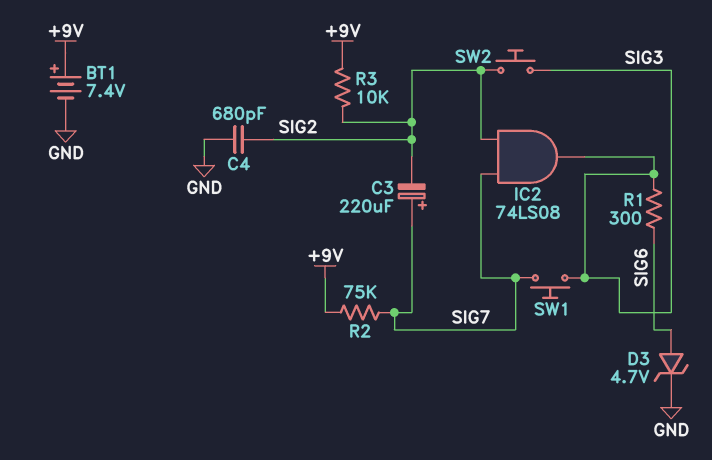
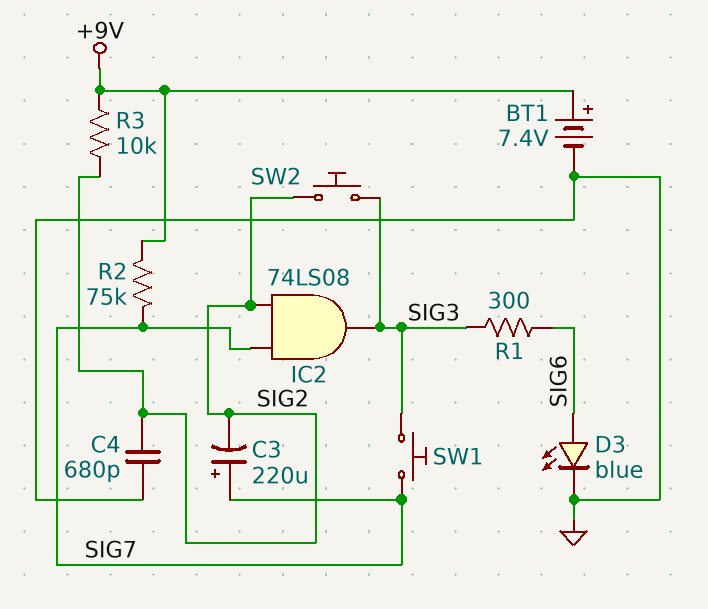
D3: zener 4.7V (A SIG6, K GND) -> LED blue (A SIG6, K GND)

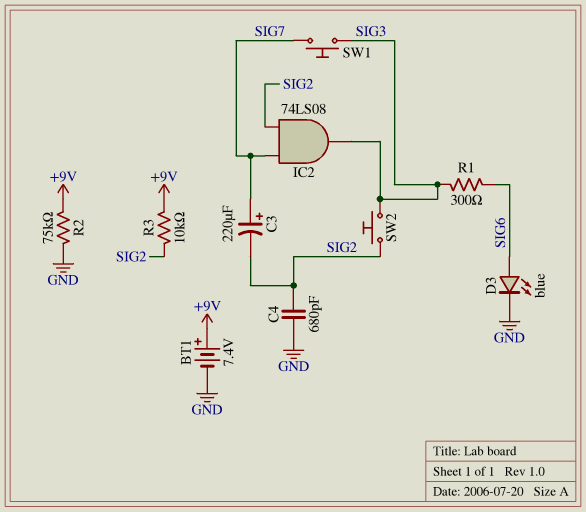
R2: 75k (+9V, SIG7) -> 75k (+9V, GND)

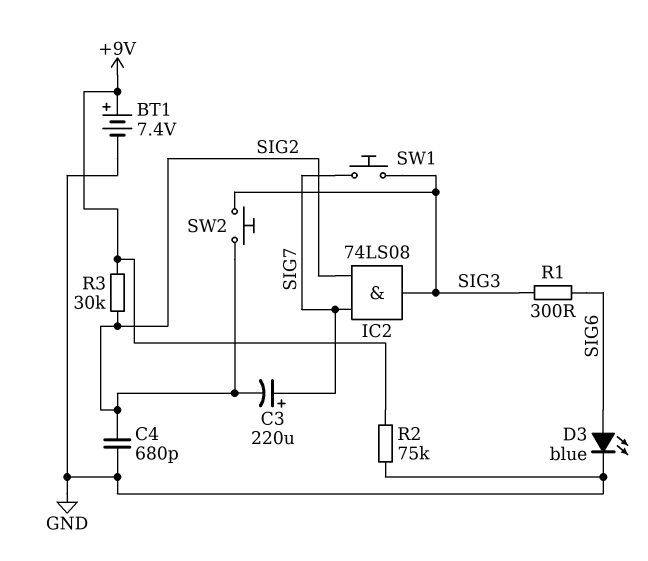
R3: 10k (+9V, SIG2) -> 30k (+9V, SIG2)

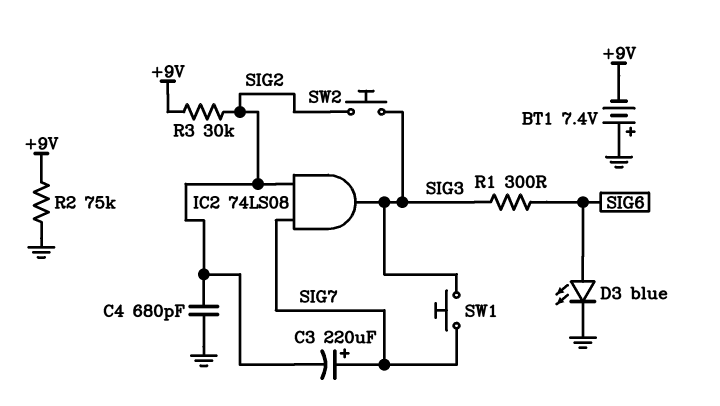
BT1: 7.4V (plus +9V, minus GND) -> 7.4V (plus GND, minus +9V)

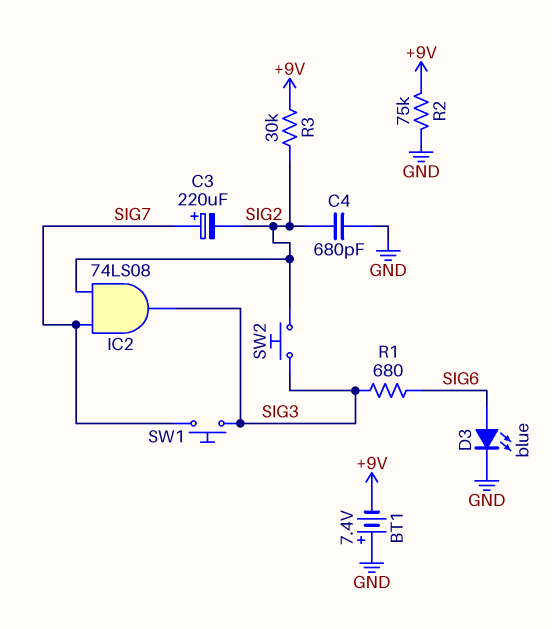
R1: 300 (SIG3, SIG6) -> 680 (SIG3, SIG6)

